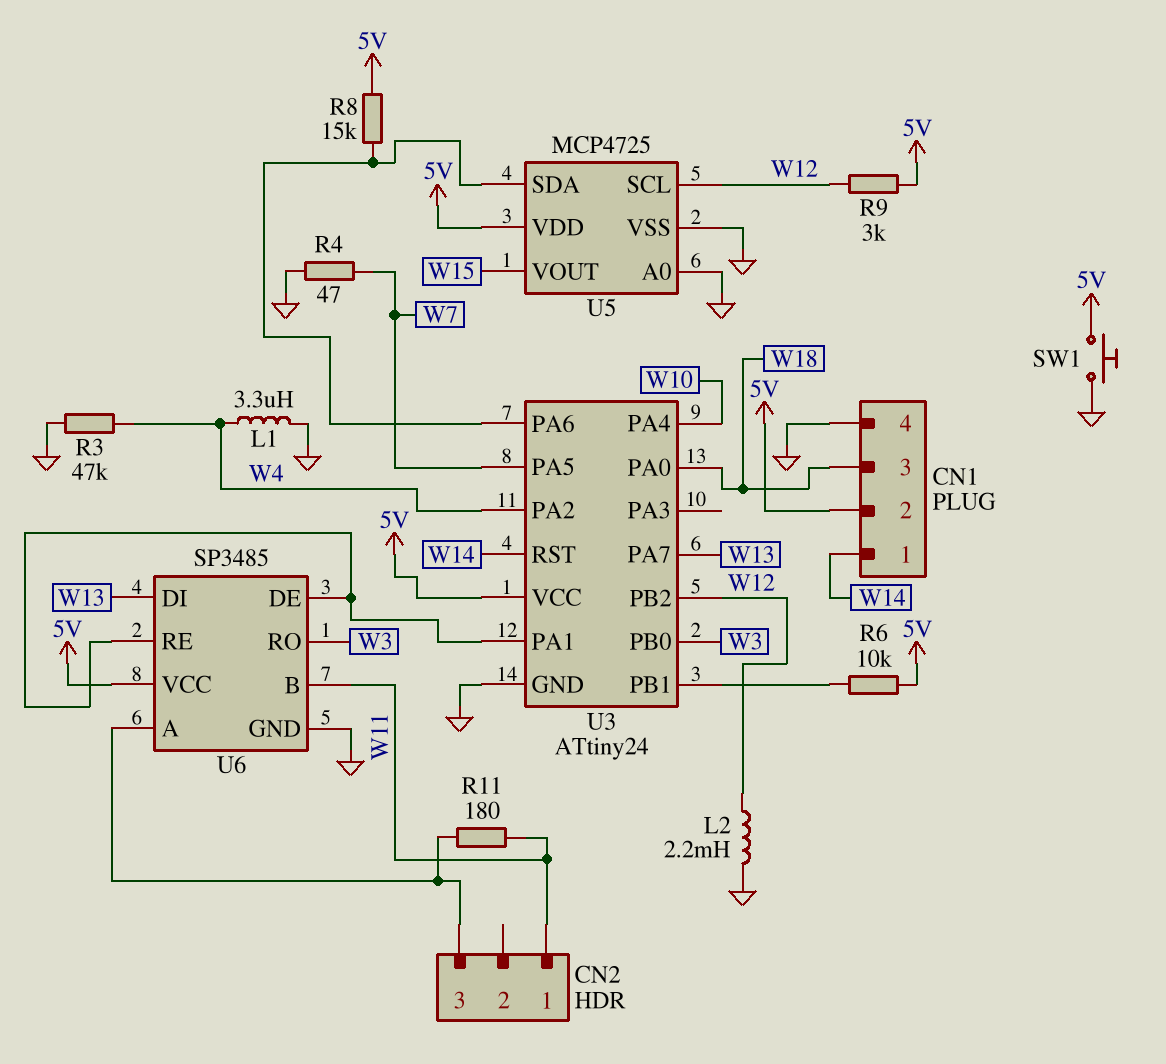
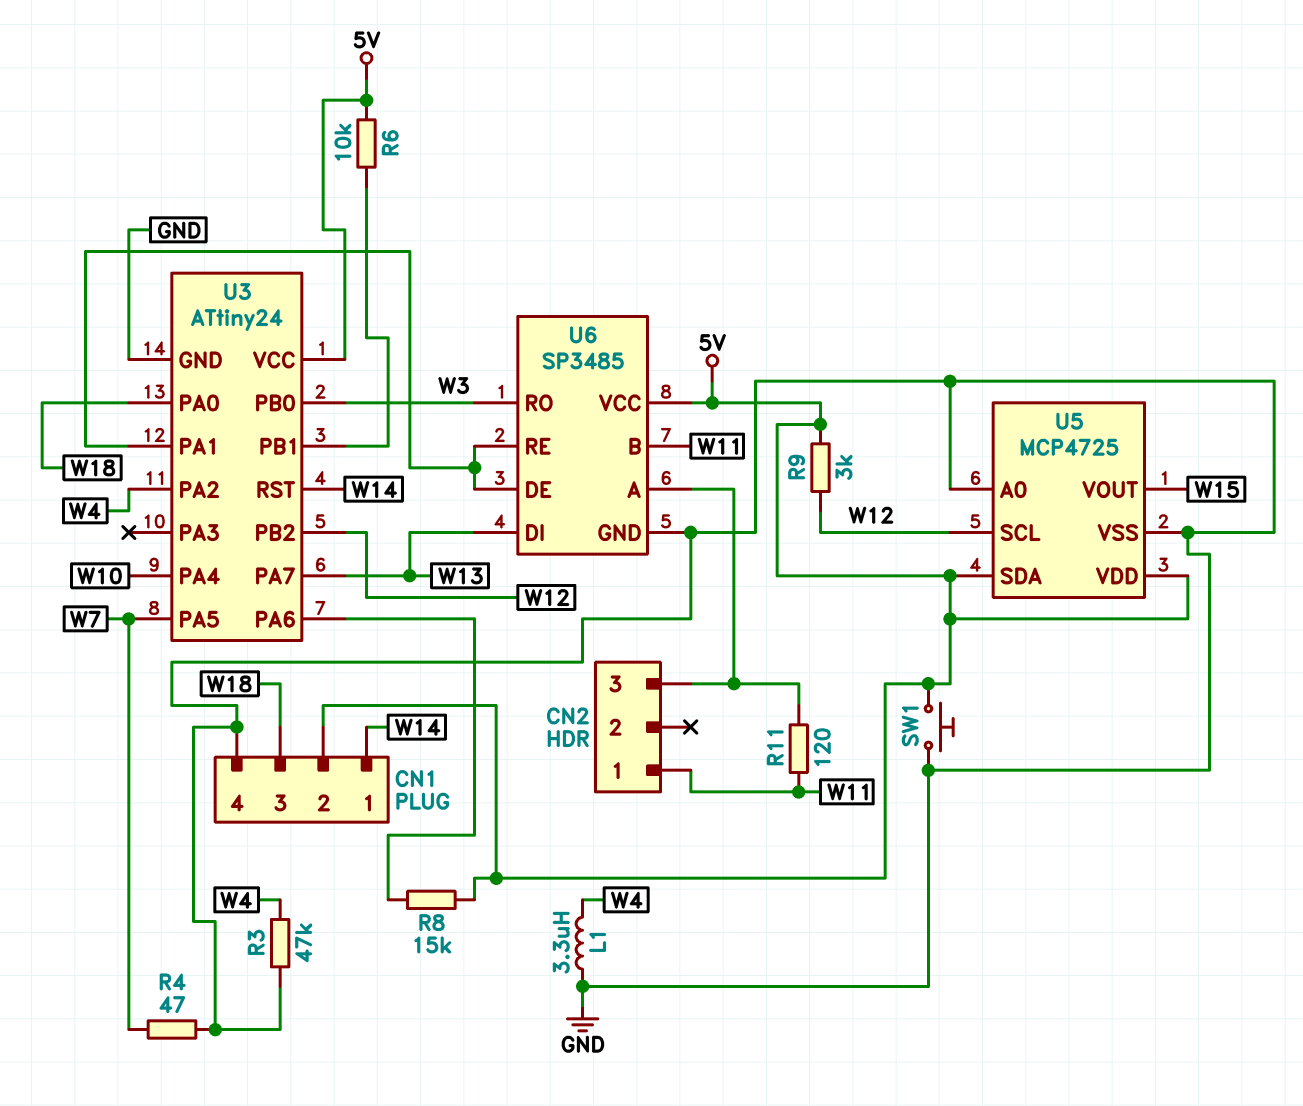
L2: 2.2mH (GND, W12) -> none
R11: 180 (CN2/3, W11) -> 120 (CN2/3, W11)
U5 pin SDA: U3/PA6 -> 5V

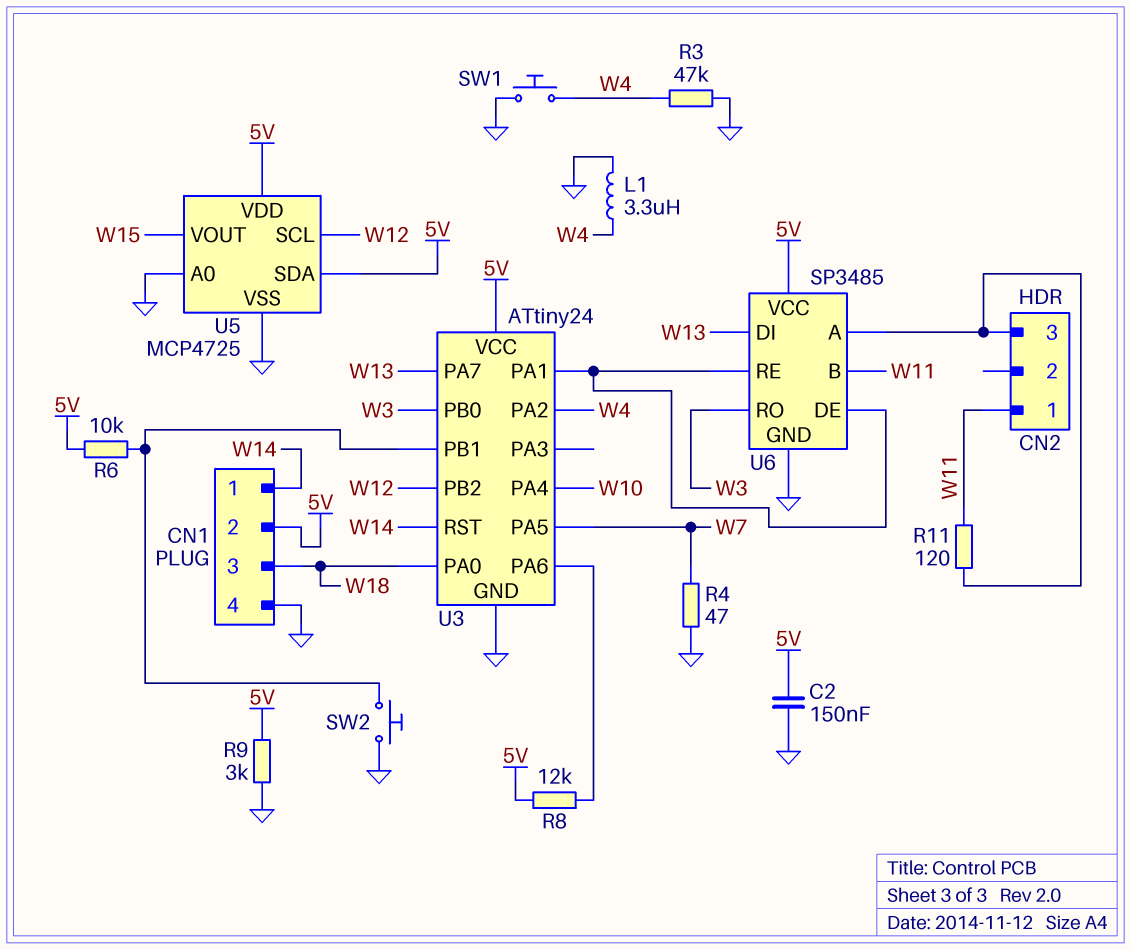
C2: none -> 150nF (5V, GND)
R8: 15k (5V, U3/PA6) -> 12k (5V, U3/PA6)
R9: 3k (5V, W12) -> 3k (5V, GND)
SW1: button (5V, GND) -> button (GND, W4)
SW2: none -> button (GND, U3/PB1)

